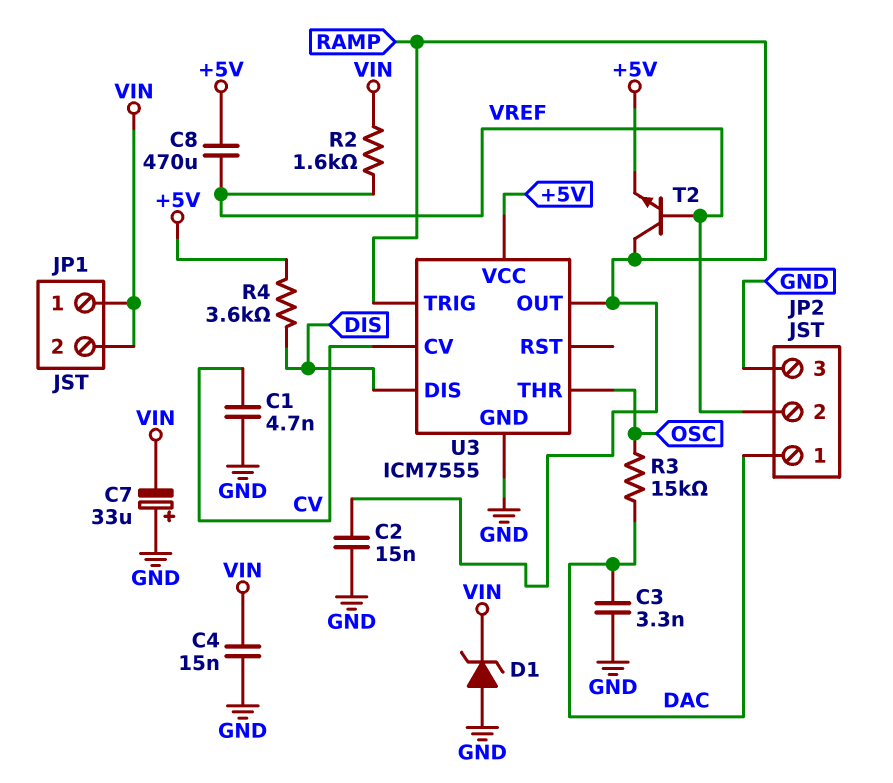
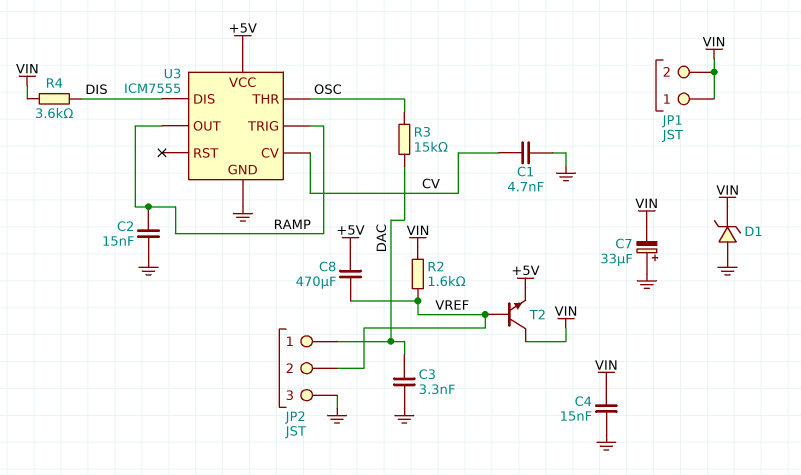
R4: 3.6k (+5V, DIS) -> 3.6k (DIS, VIN)
T2: NPN (B VREF, C RAMP, E +5V) -> NPN (B VREF, C VIN, E +5V)

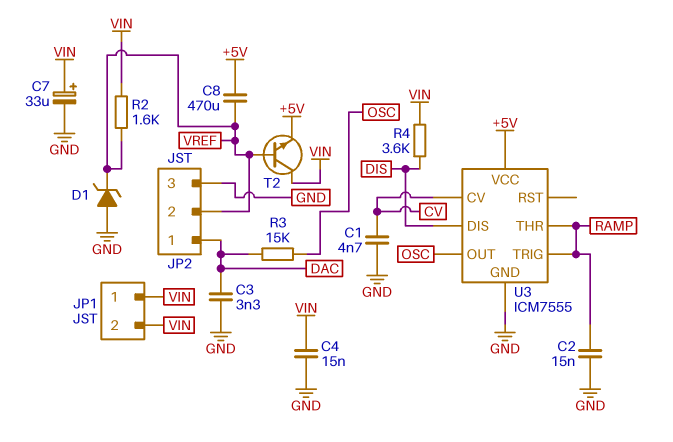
C7: 33uF (plus GND, minus VIN) -> 33uF (plus VIN, minus GND)
D1: zener (A GND, K VIN) -> zener (A GND, K VREF)
U3 pin OUT: RAMP -> OSC
U3 pin THR: OSC -> RAMP

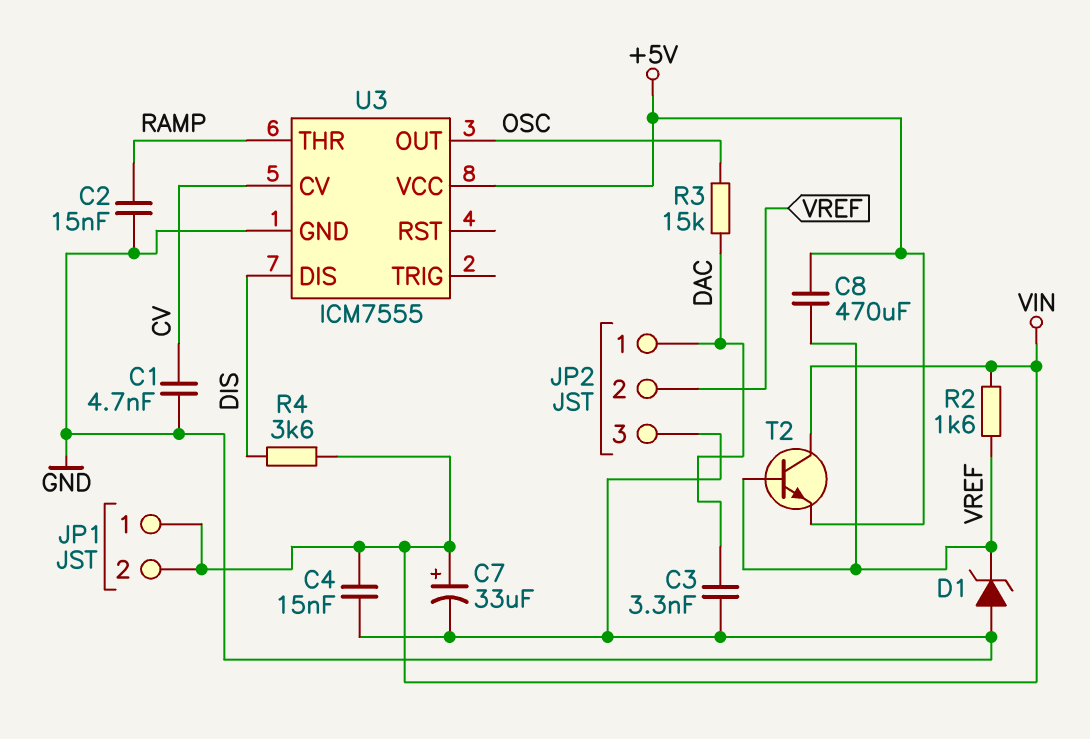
U3 pin TRIG: RAMP -> none

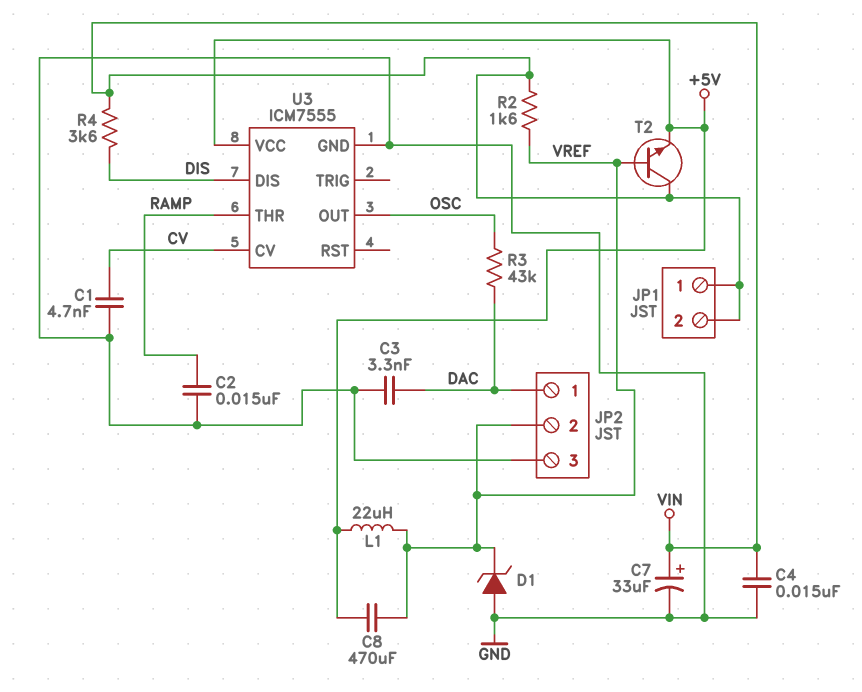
L1: none -> 22uH (+5V, VREF)
R3: 15k (DAC, OSC) -> 43k (DAC, OSC)

